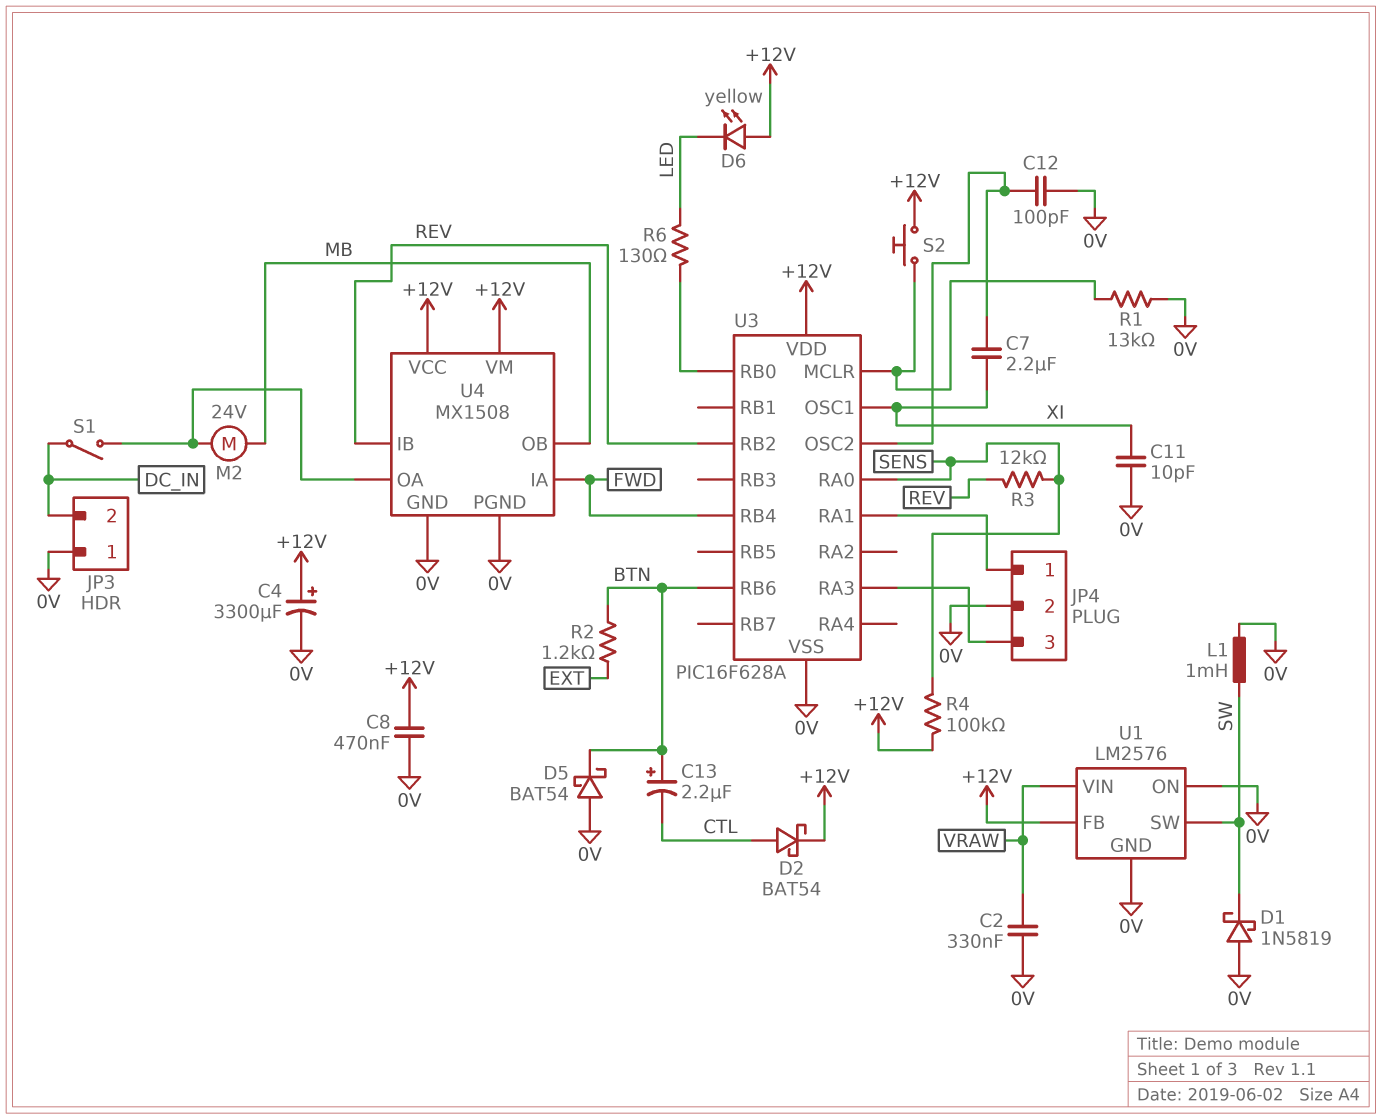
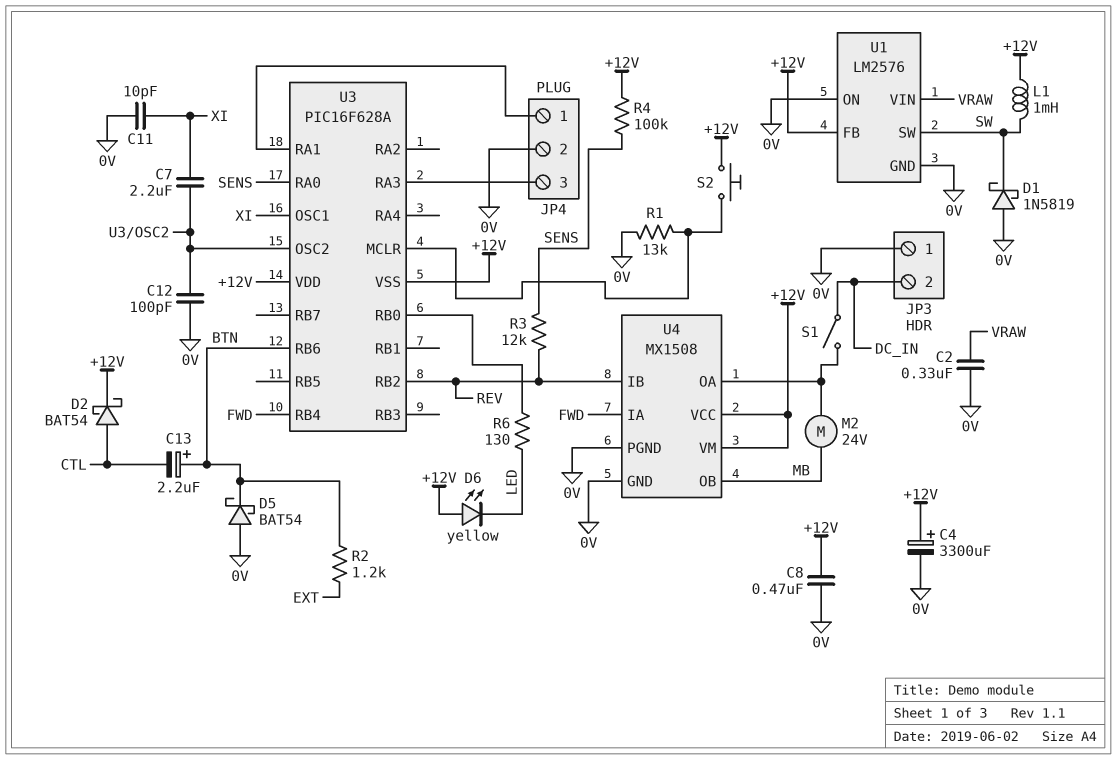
L1: 1mH (0V, SW) -> 1mH (+12V, SW)
U3 pin VSS: 0V -> +12V

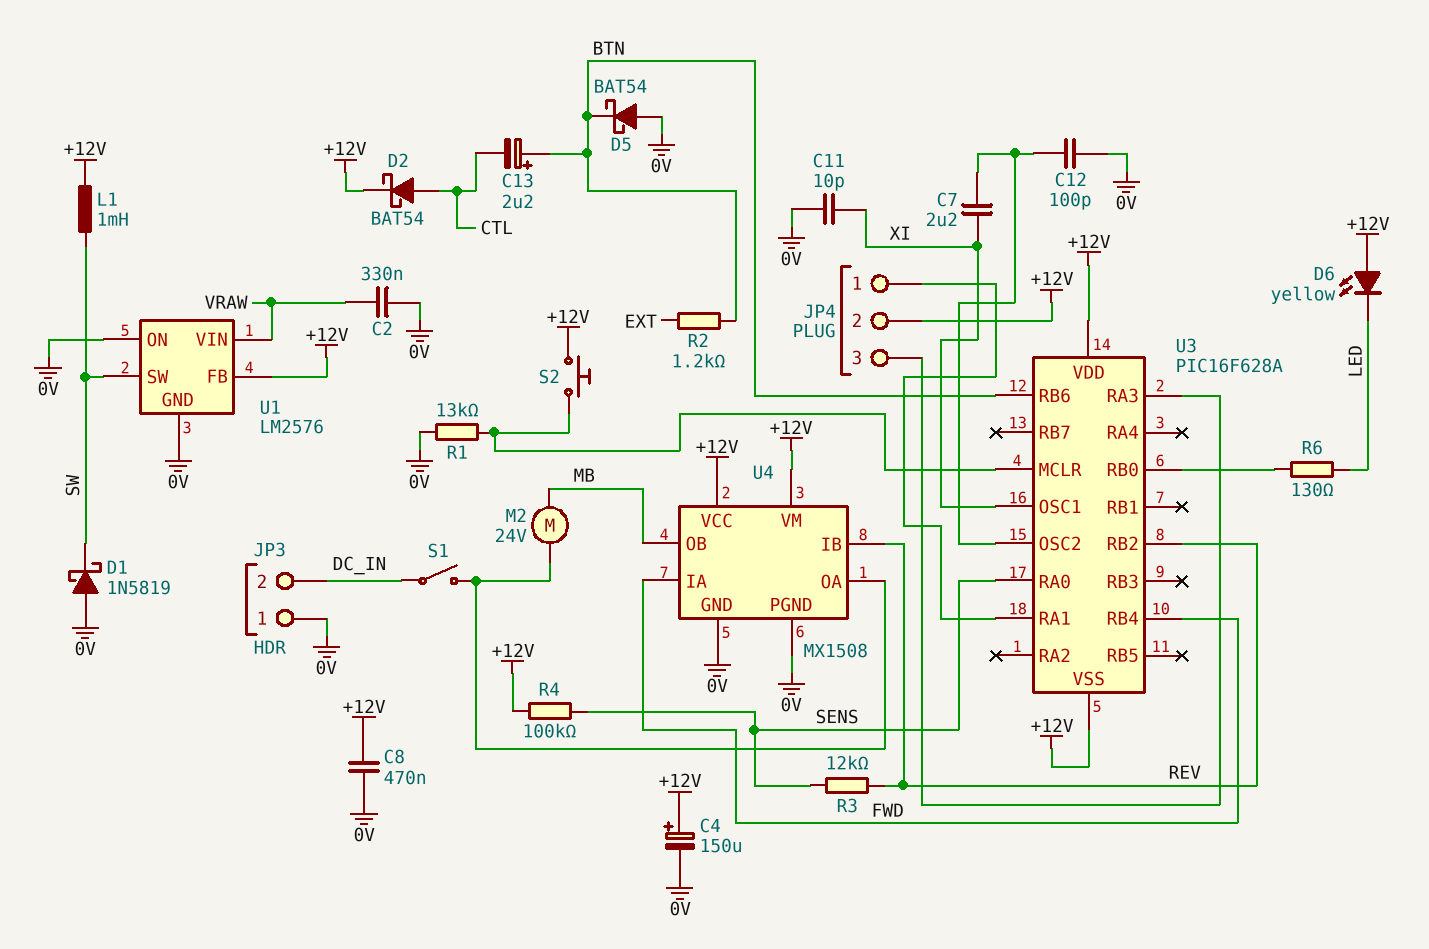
C4: 3300uF (plus +12V, minus 0V) -> 150uF (plus +12V, minus 0V)
JP4 pin 2: 0V -> +12V

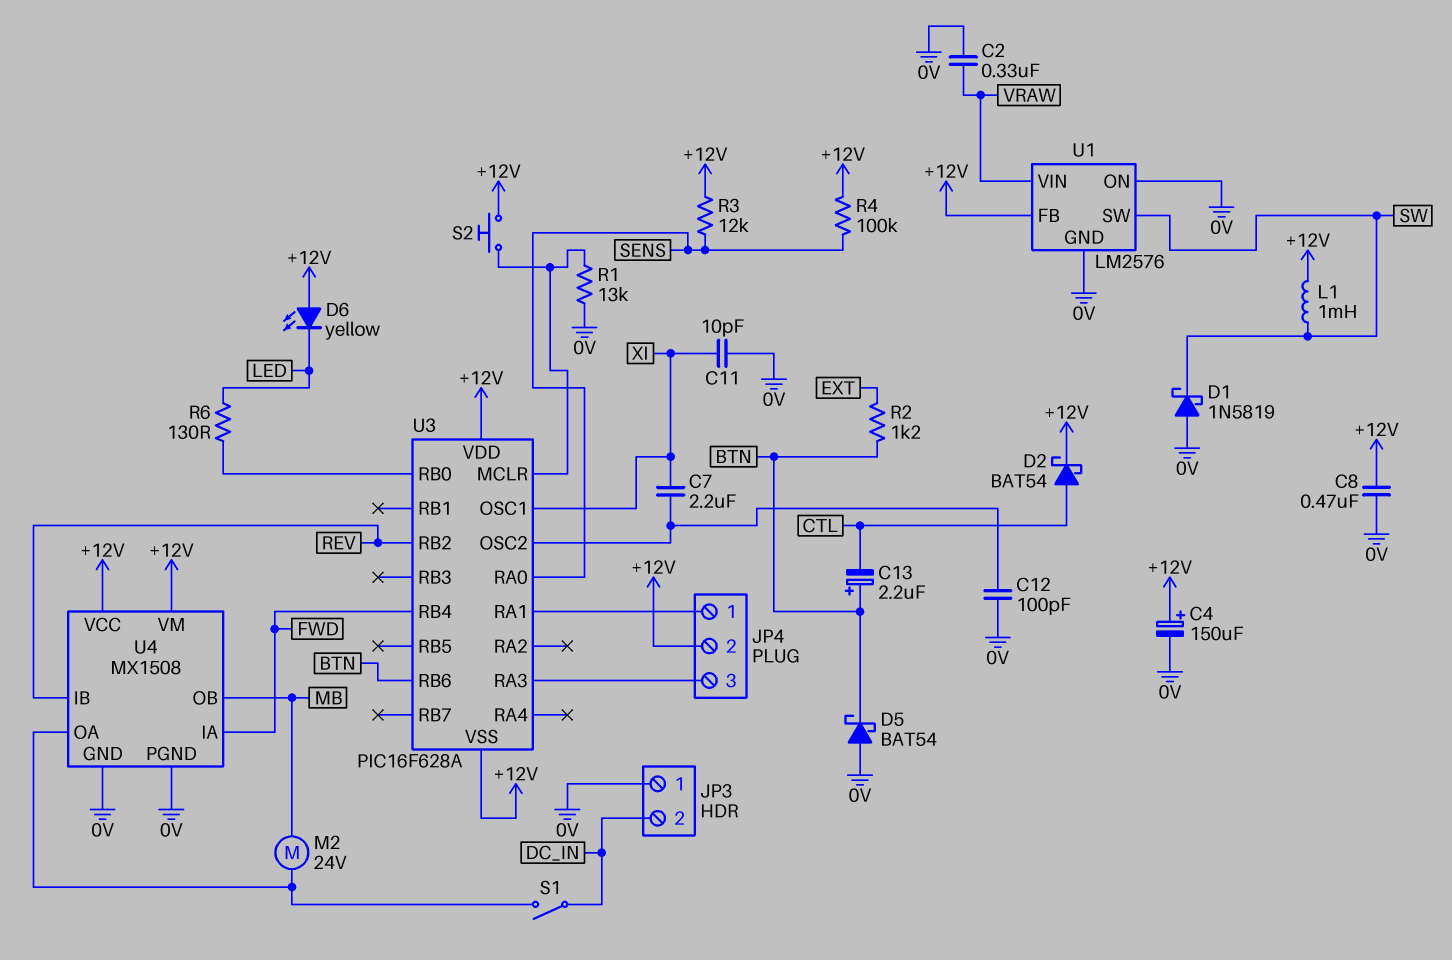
R3: 12k (REV, SENS) -> 12k (+12V, SENS)

